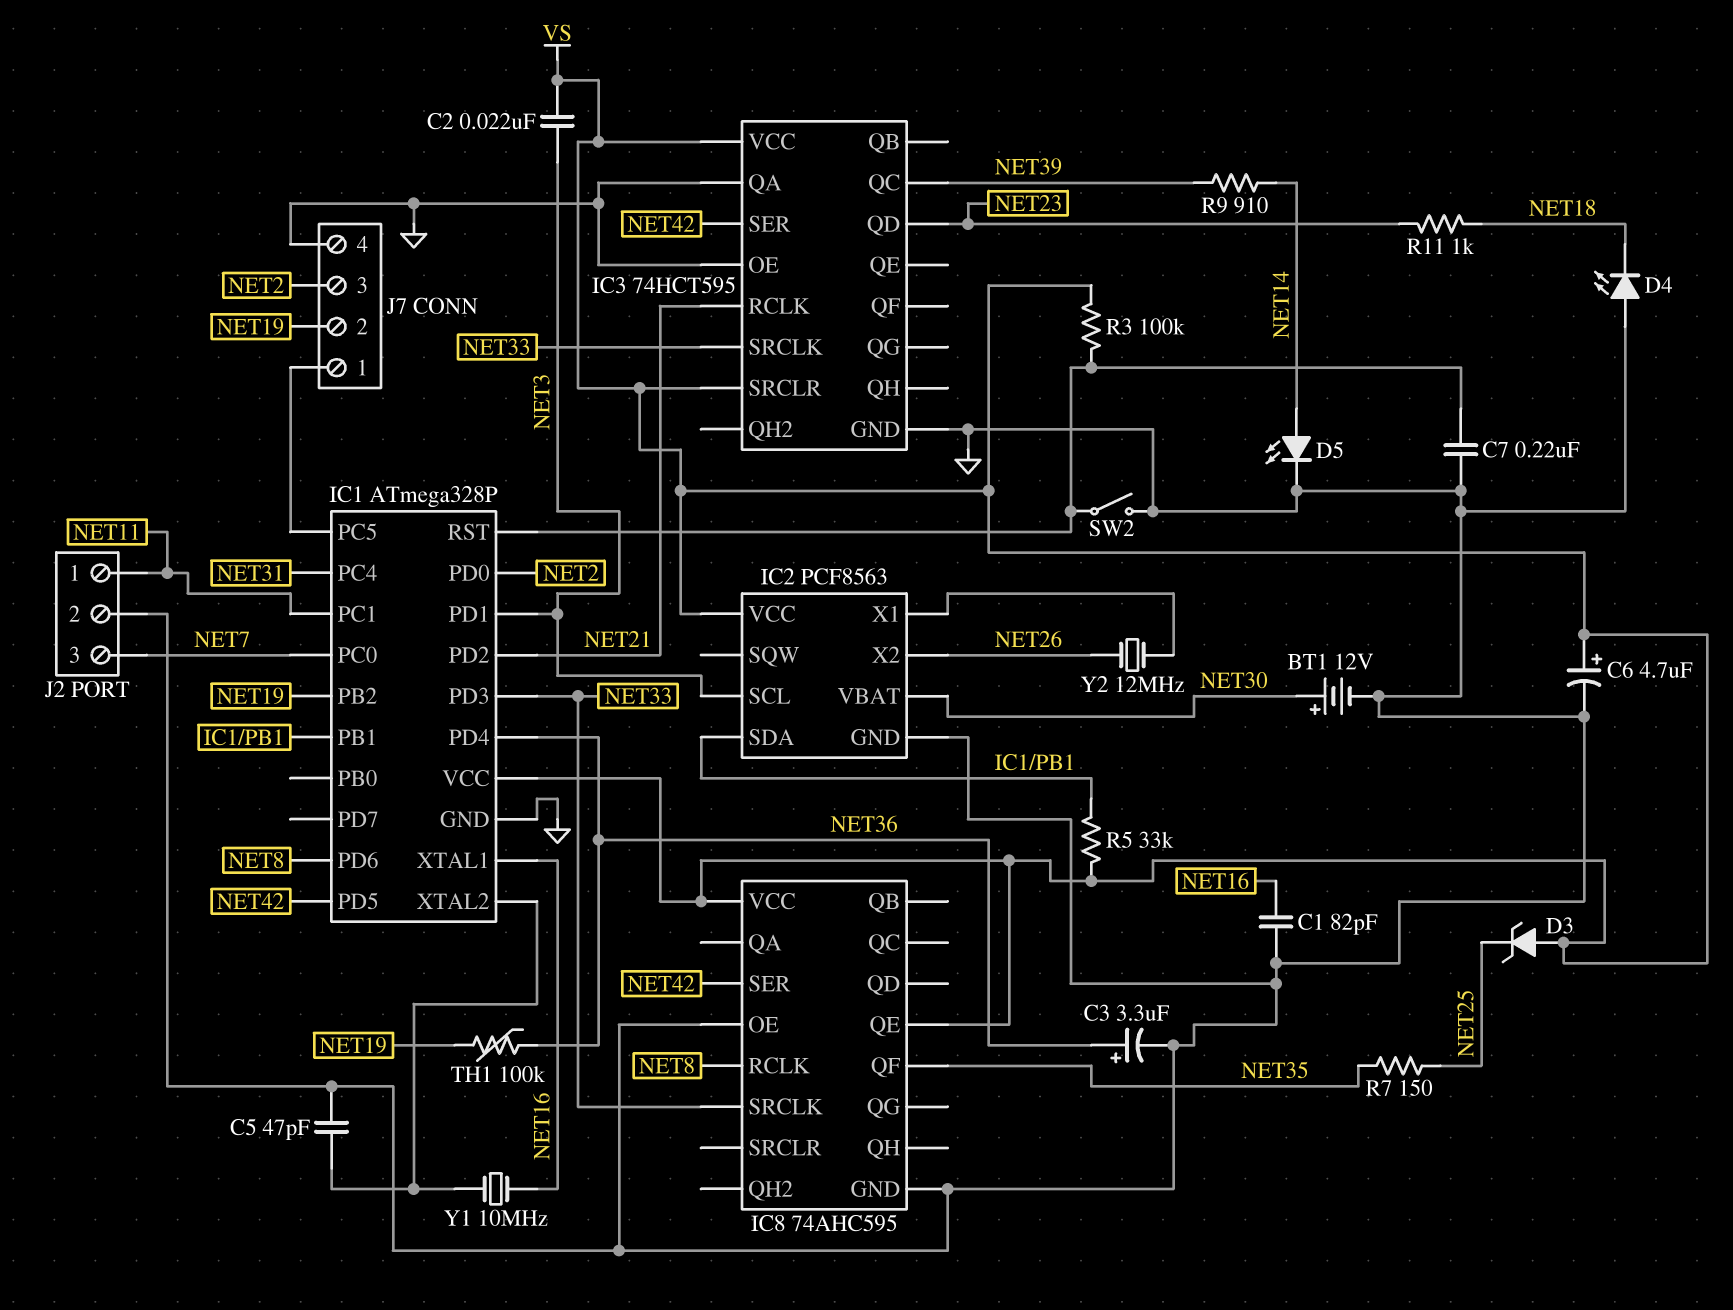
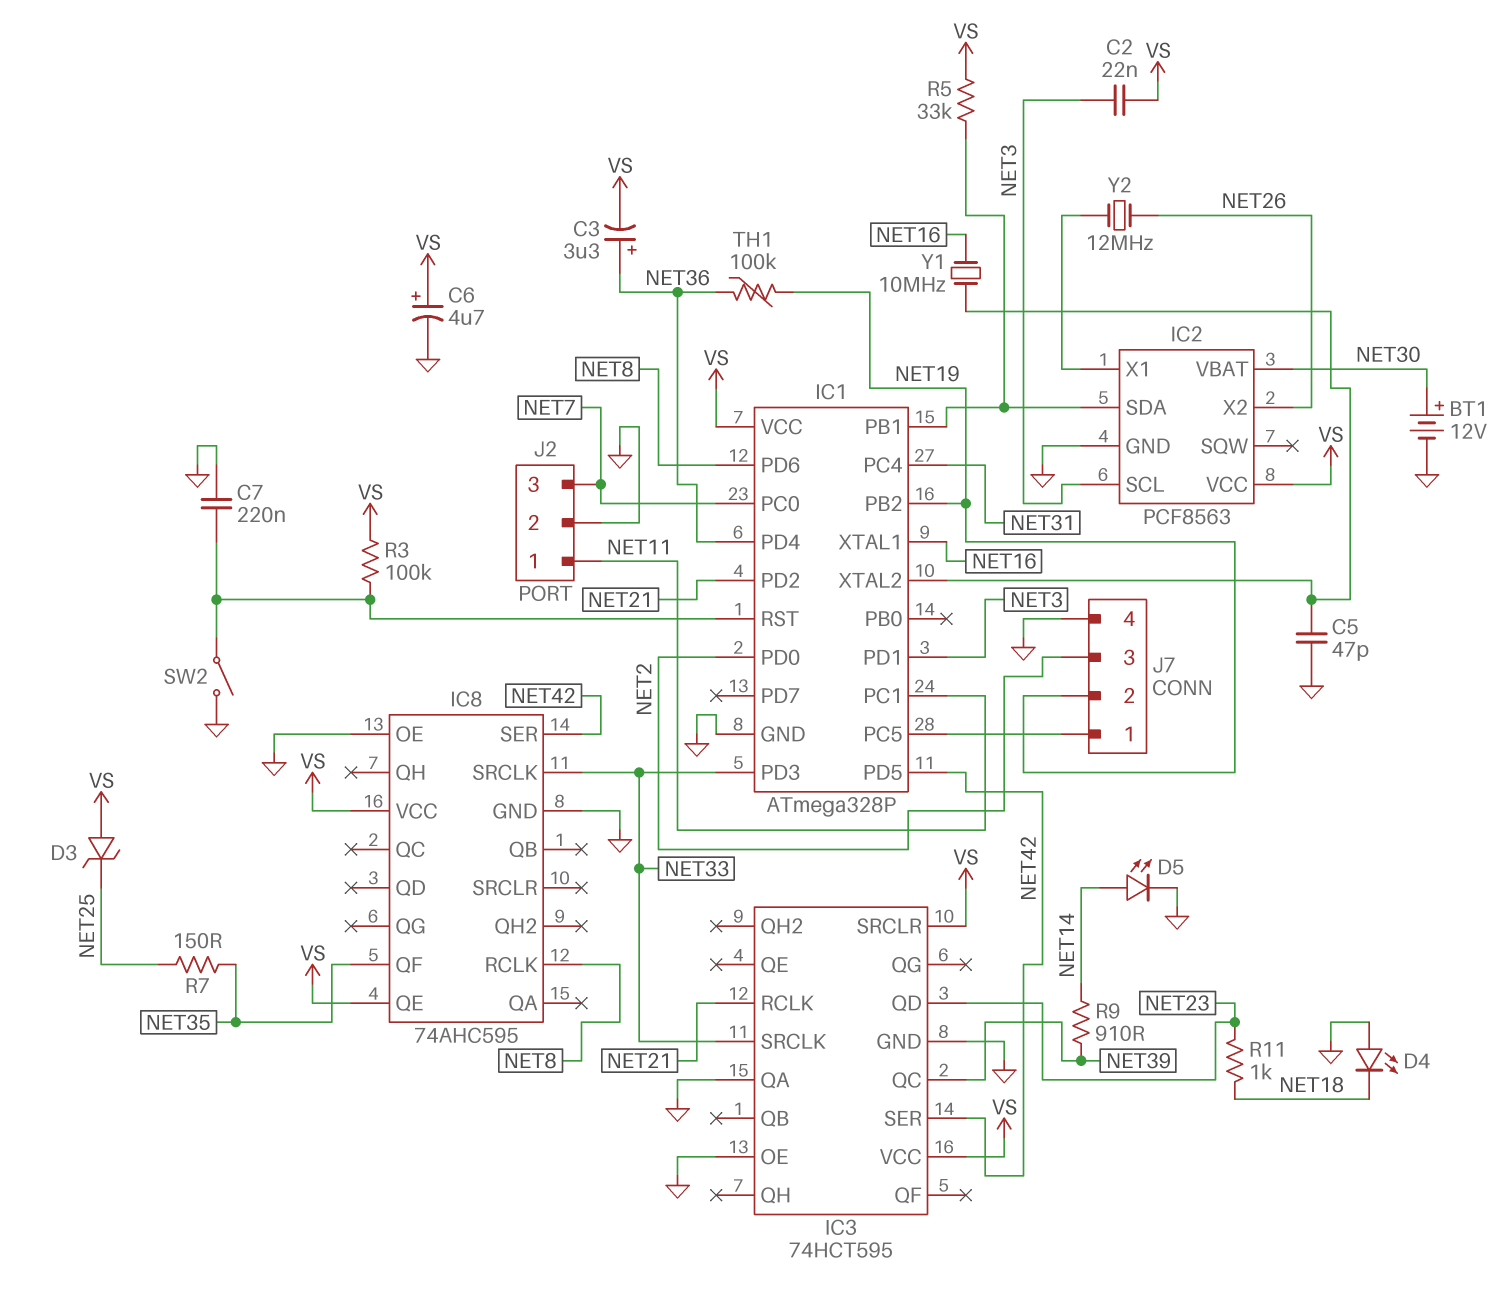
C1: 82pF (GND, NET16) -> none
C3: 3.3uF (plus NET36, minus GND) -> 3.3uF (plus NET36, minus VS)

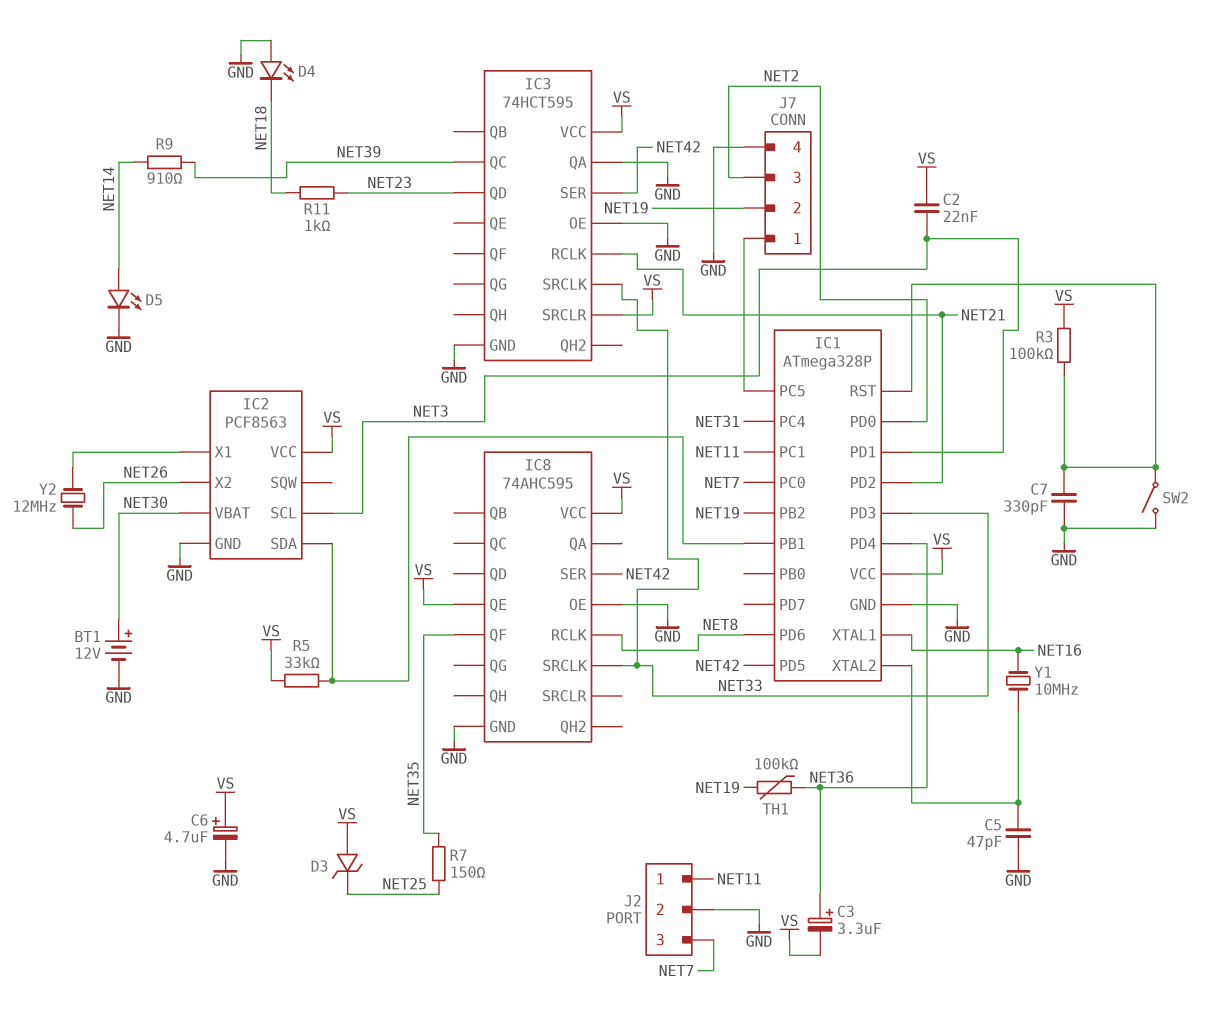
C7: 220nF (GND, IC1/RST) -> 330pF (GND, IC1/RST)

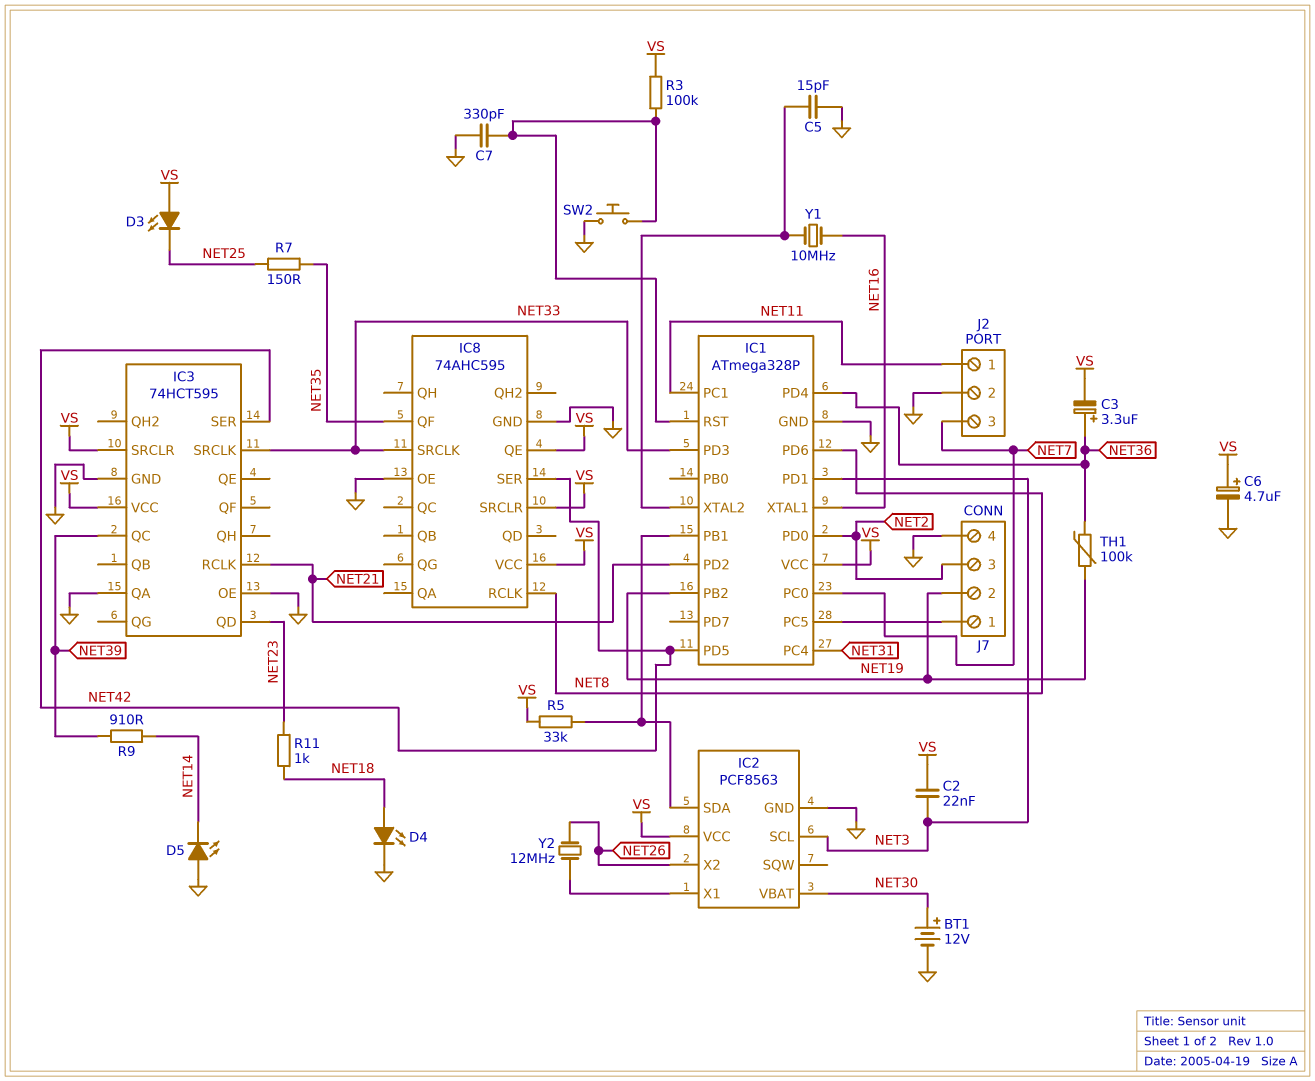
C5: 47pF (GND, IC1/XTAL2) -> 15pF (GND, IC1/XTAL2)
D3: zener (A VS, K NET25) -> LED (A VS, K NET25)
D4: LED (A GND, K NET18) -> LED (A NET18, K GND)
D5: LED (A NET14, K GND) -> LED (A GND, K NET14)
IC8 pin SRCLR: none -> VS
SW2: switch (GND, IC1/RST) -> button (GND, IC1/RST)

